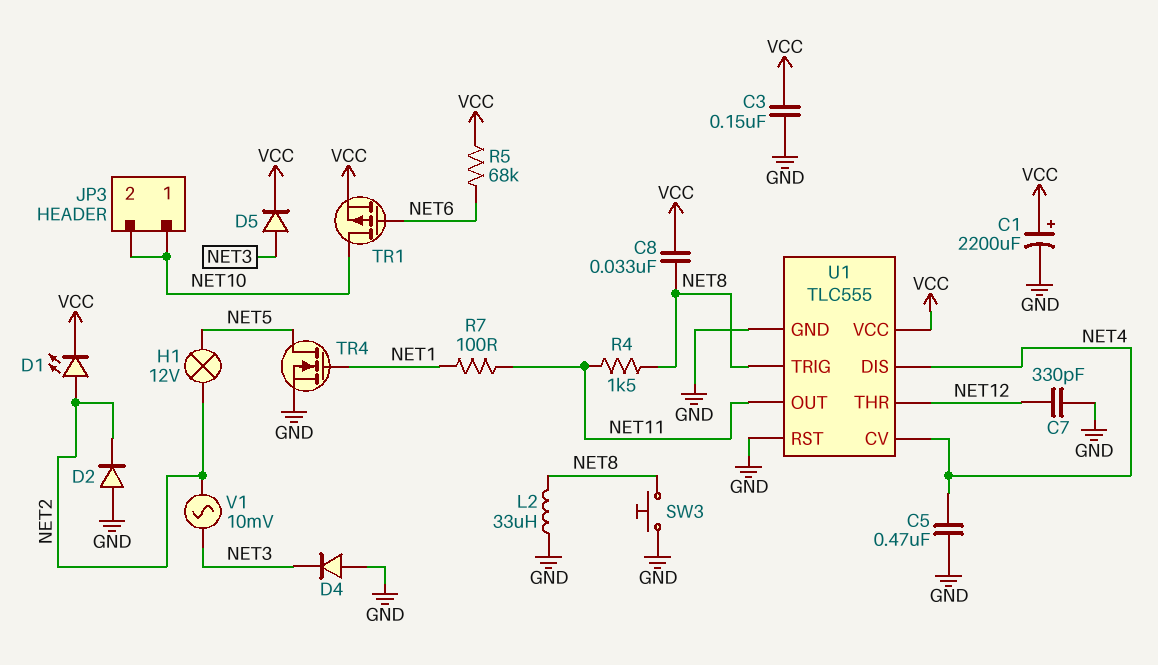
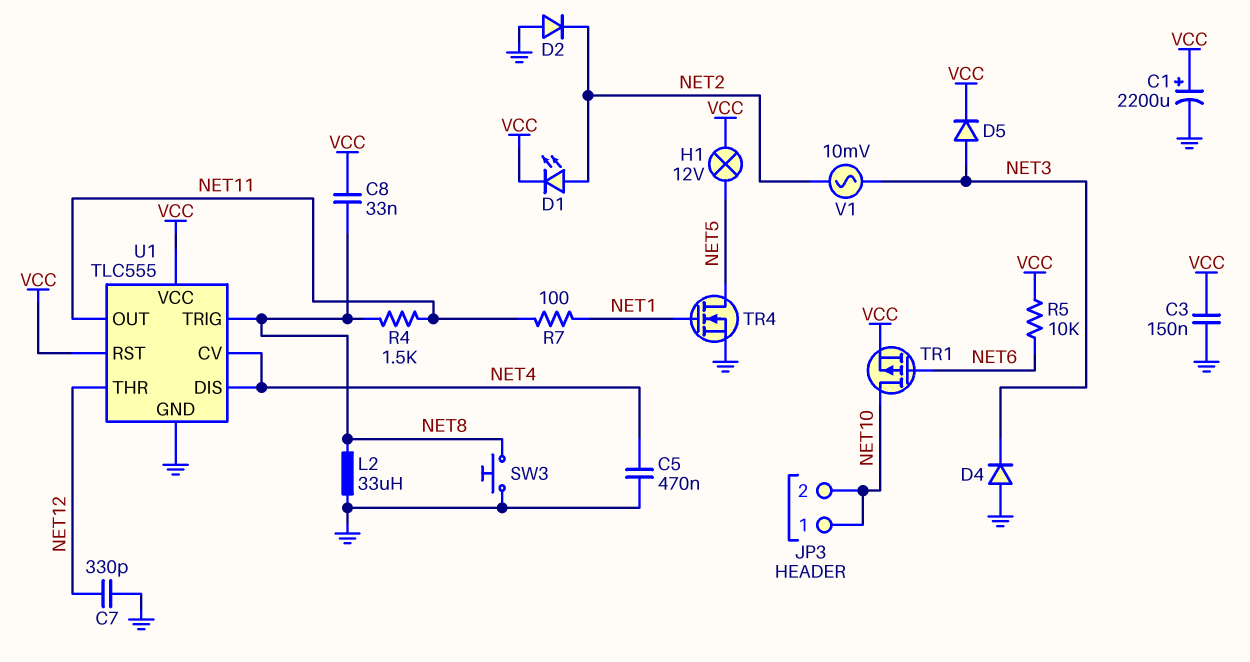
H1: lamp 12V (NET2, NET5) -> lamp 12V (NET5, VCC)
R5: 68k (NET6, VCC) -> 10k (NET6, VCC)
U1 pin RST: GND -> VCC

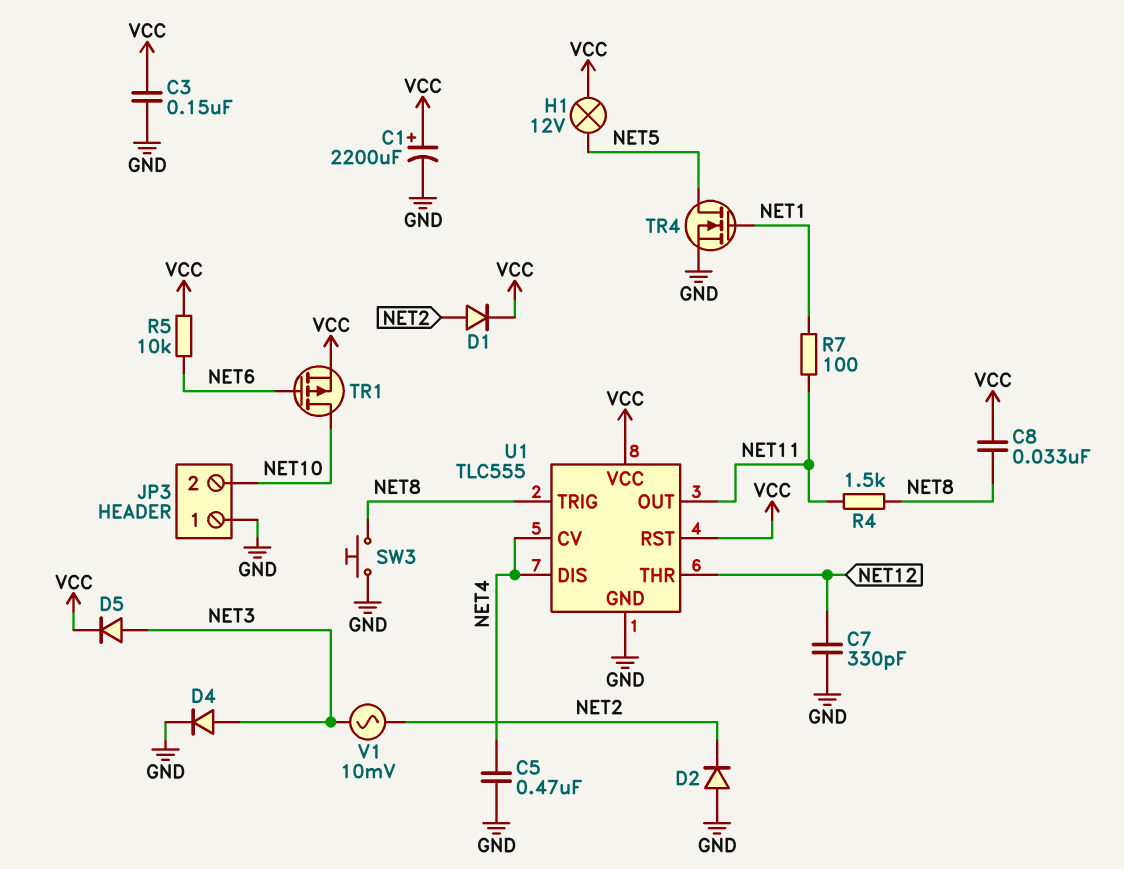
D1: LED (A NET2, K VCC) -> diode (A NET2, K VCC)
D4: diode (A GND, K NET3) -> diode (A NET3, K GND)
JP3 pin 1: NET10 -> GND
L2: 33uH (GND, NET8) -> none

